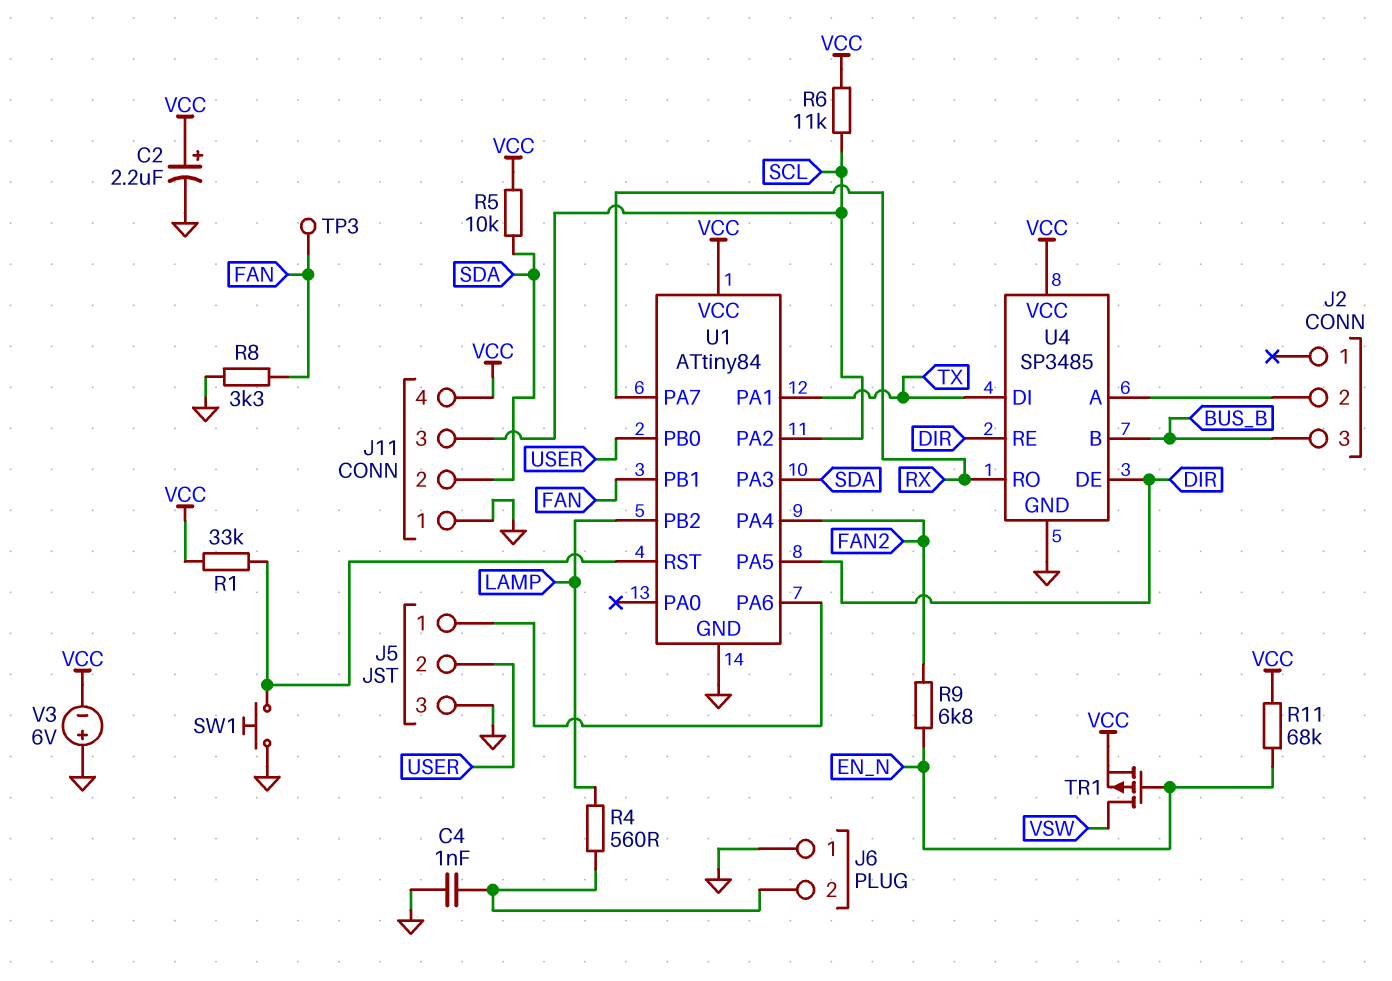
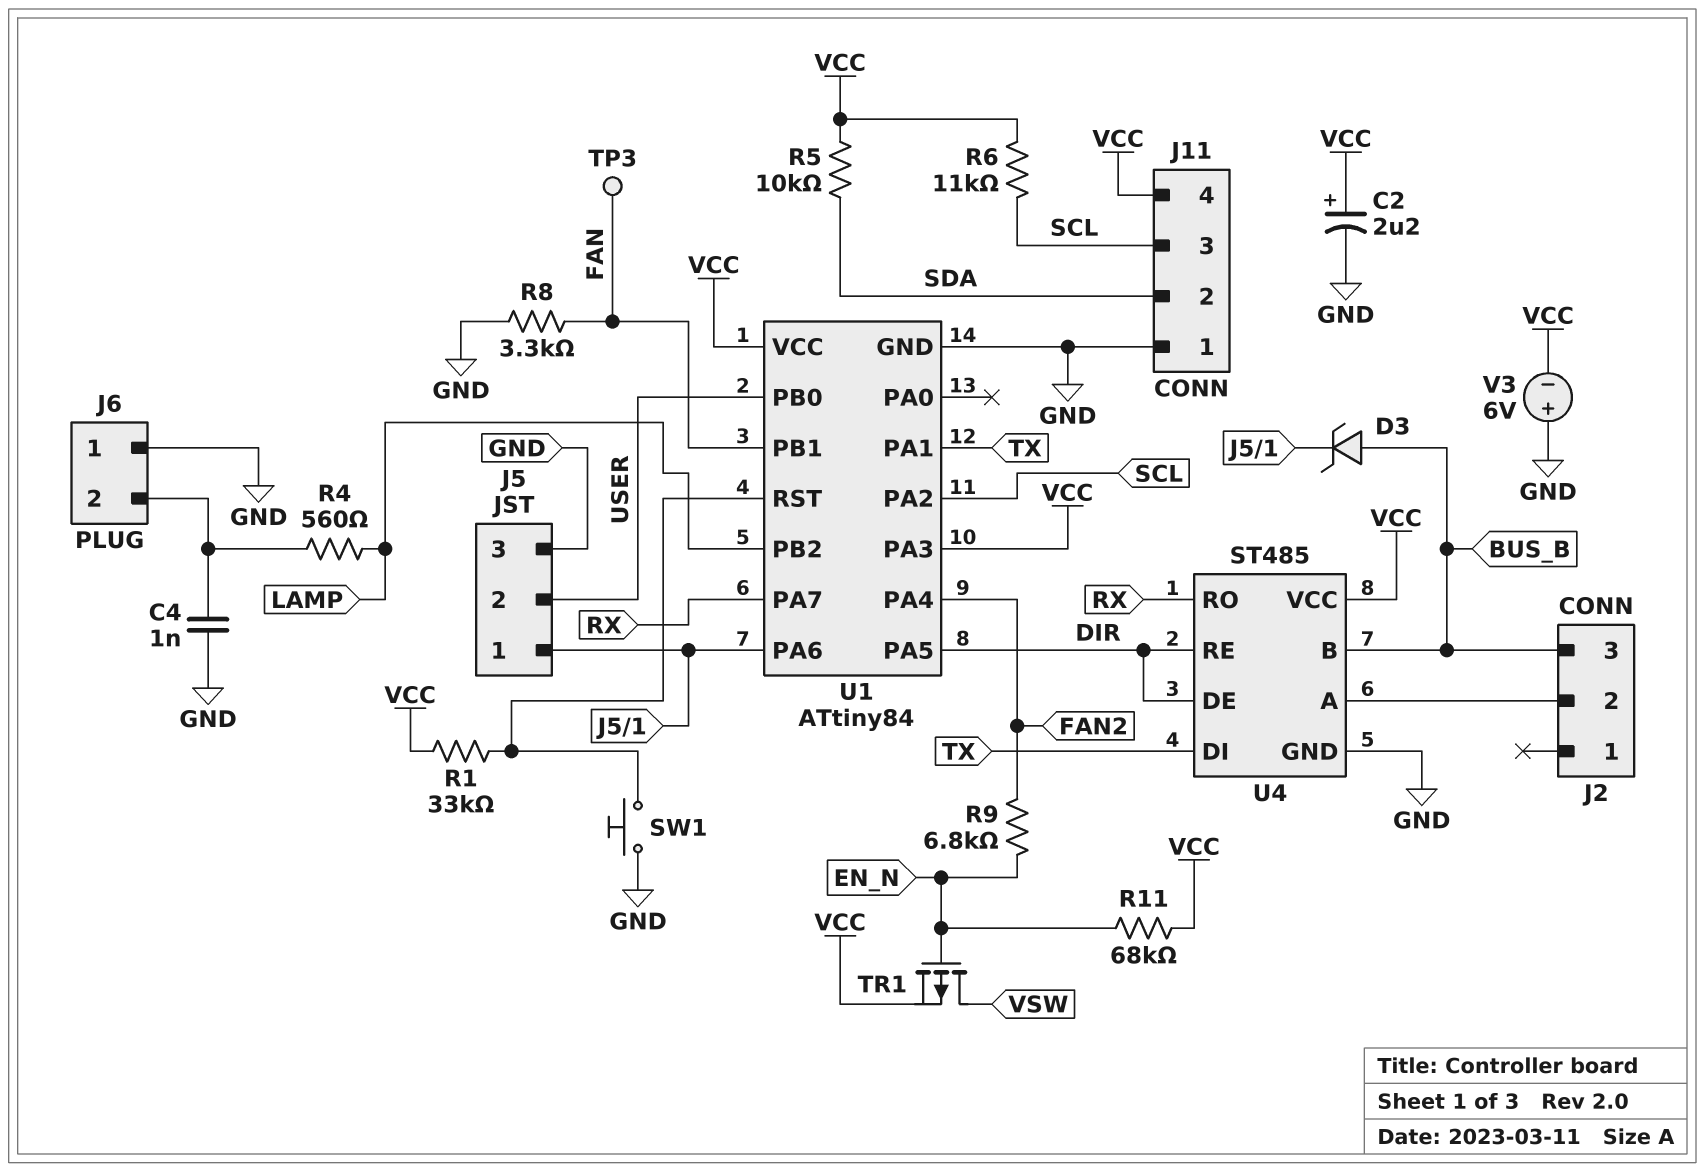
D3: none -> zener (A BUS_B, K J5/1)
U1 pin PA3: SDA -> VCC
U4: SP3485 -> ST485

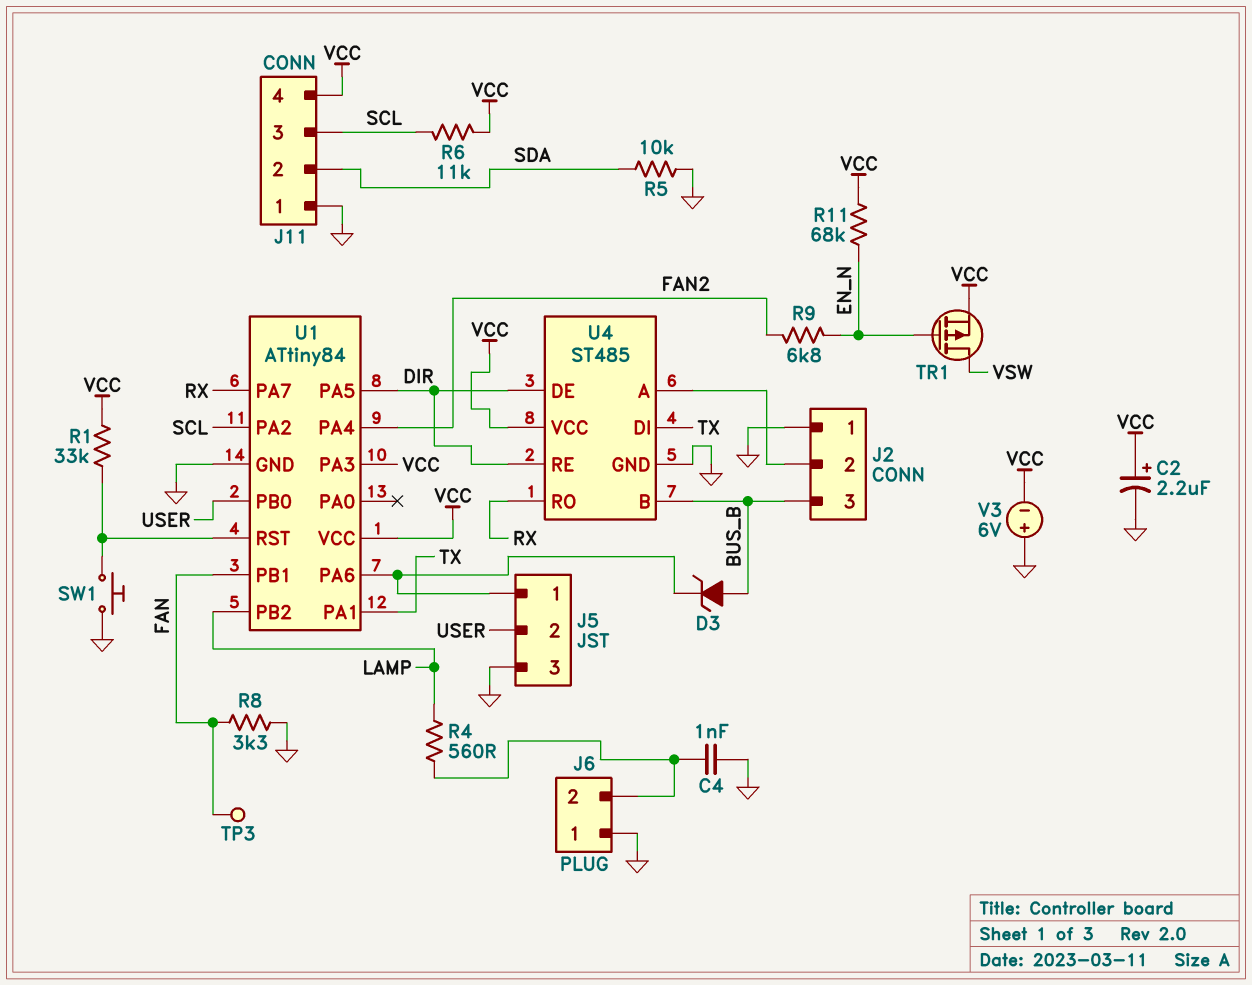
J2 pin 1: none -> GND
R5: 10k (SDA, VCC) -> 10k (GND, SDA)

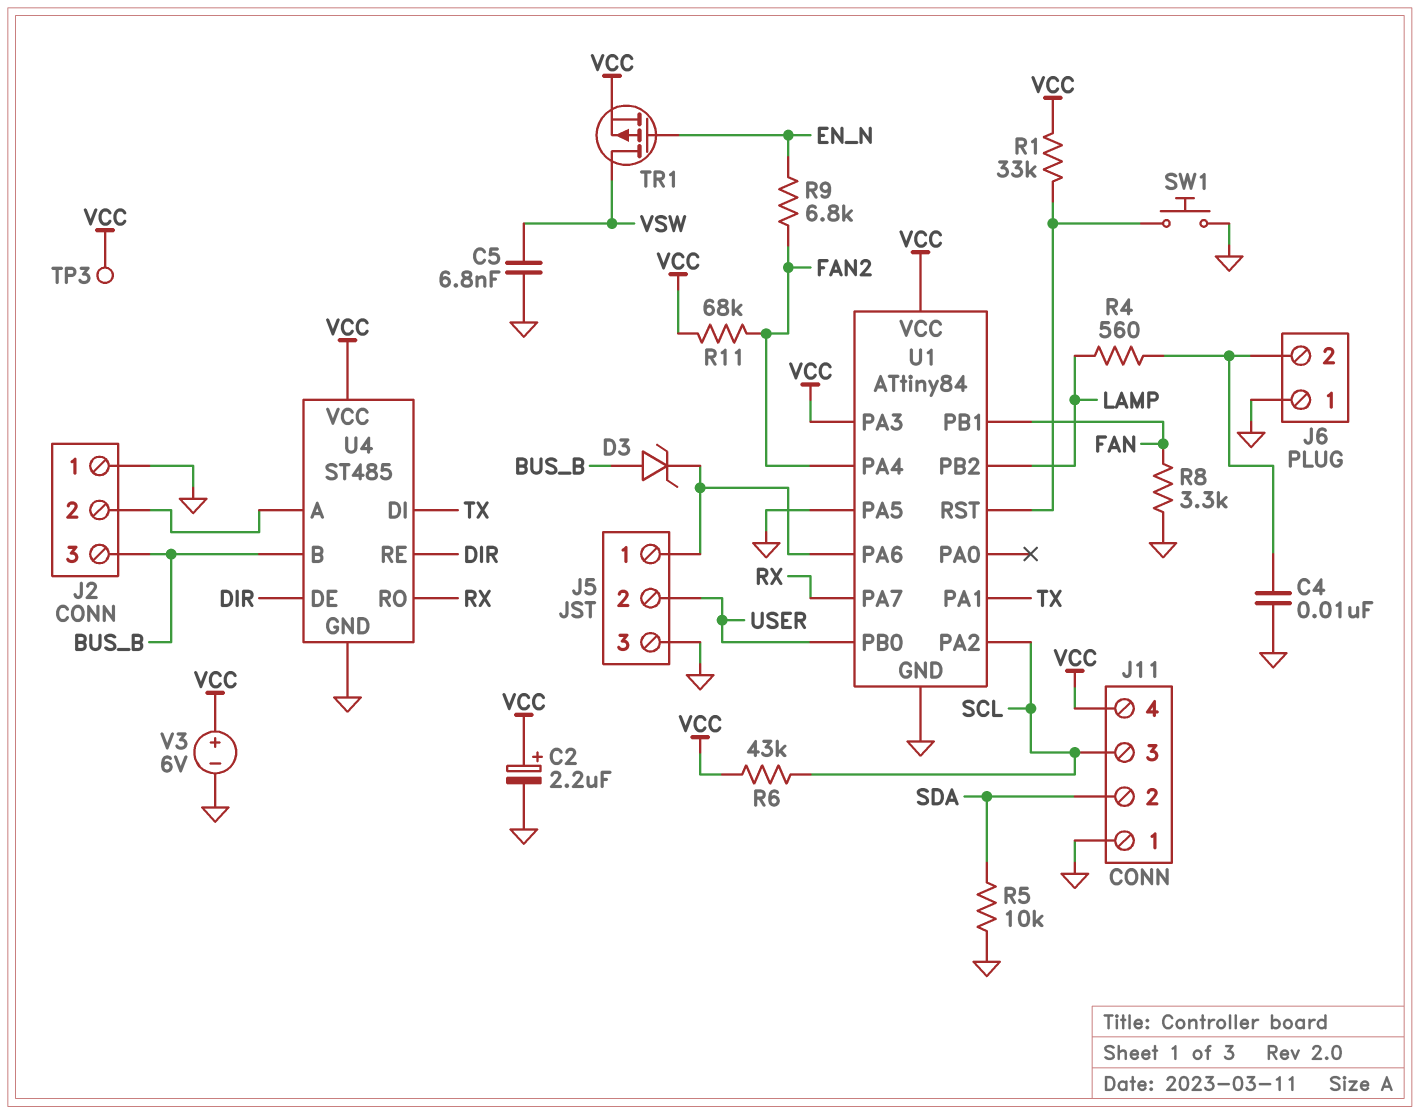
C4: 1nF (GND, J6/2) -> 10nF (GND, J6/2)
C5: none -> 6.8nF (GND, VSW)
R6: 11k (SCL, VCC) -> 43k (SCL, VCC)
R11: 68k (EN_N, VCC) -> 68k (FAN2, VCC)
TP3: test point (FAN) -> test point (VCC)
U1 pin PA5: DIR -> GND
V3: 6V (plus GND, minus VCC) -> 6V (plus VCC, minus GND)

